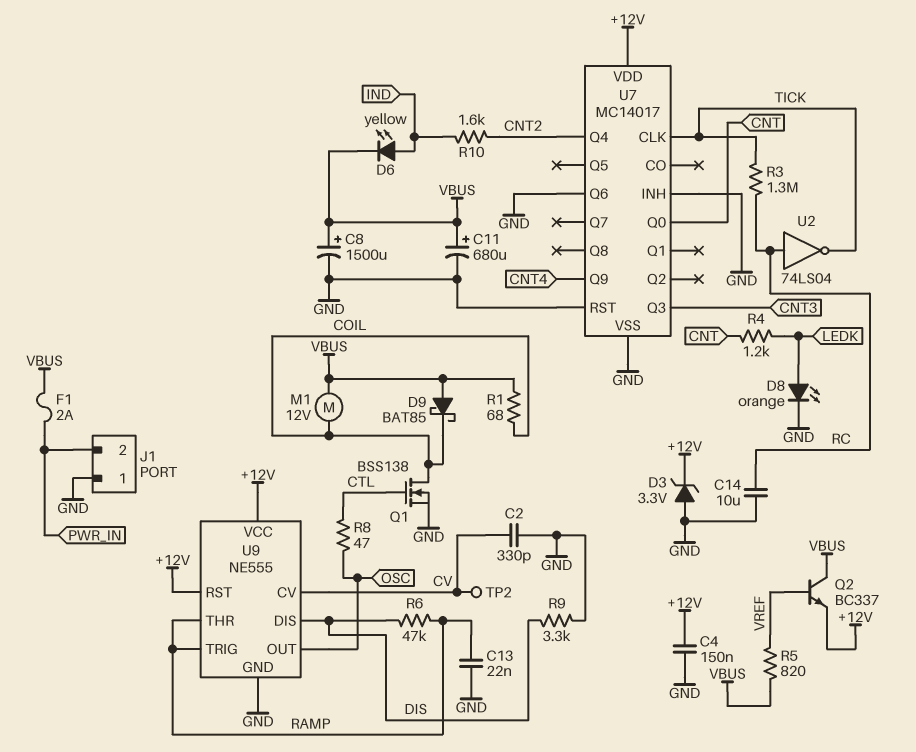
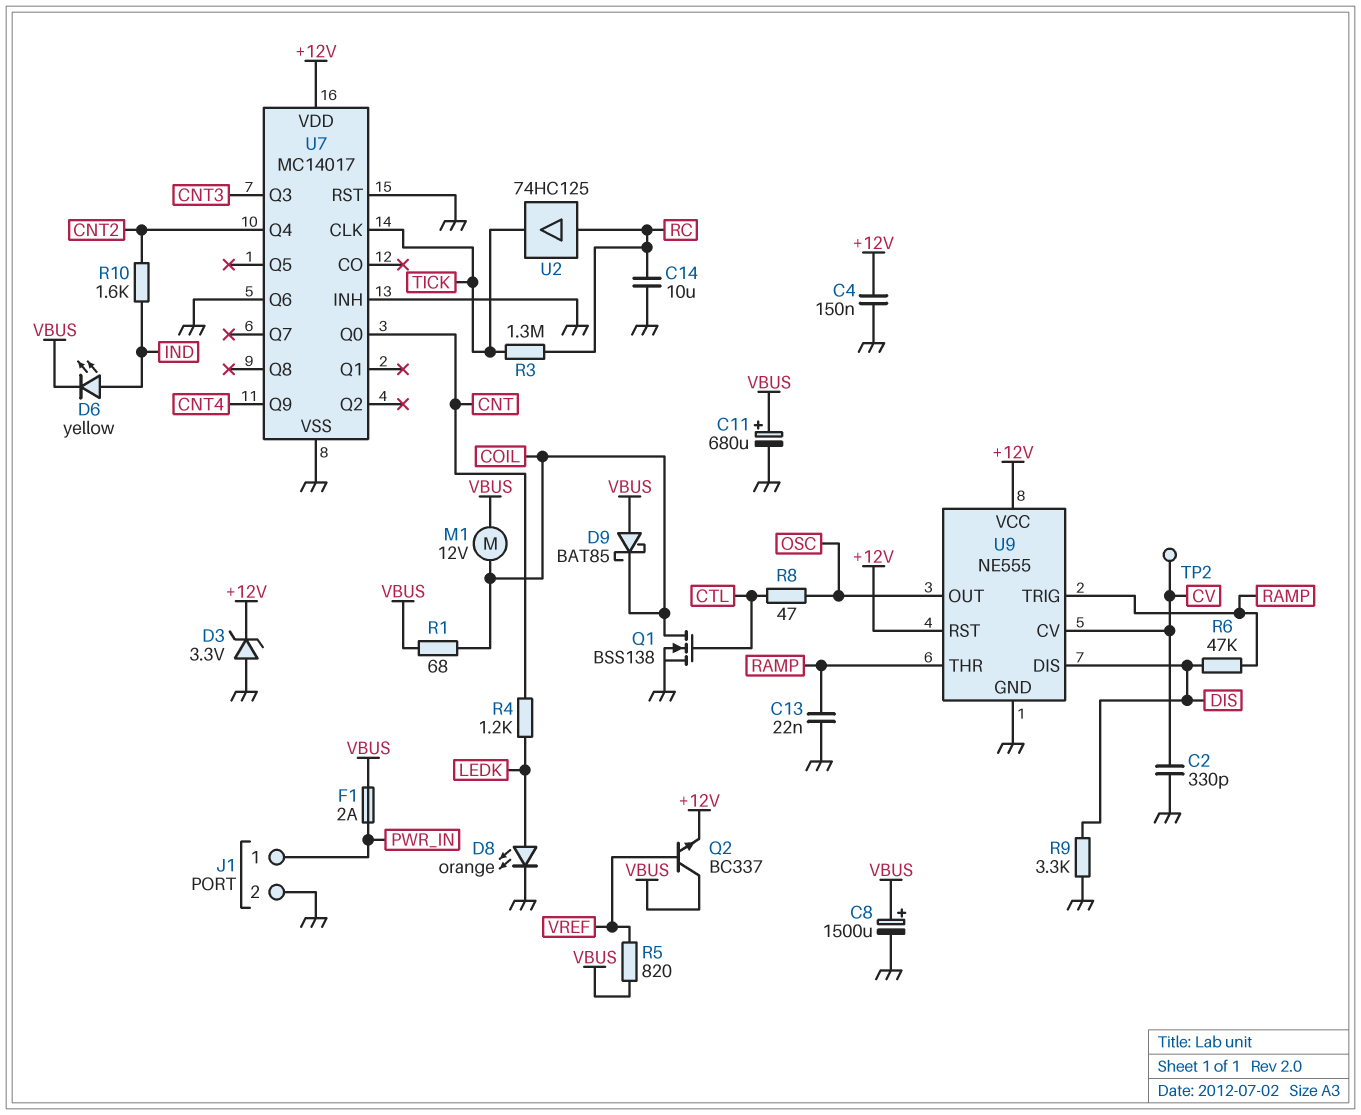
J1 pin 1: GND -> PWR_IN
J1 pin 2: PWR_IN -> GND
U2: NOT 74LS04 (in RC, out TICK) -> buffer 74HC125 (in RC, out TICK)

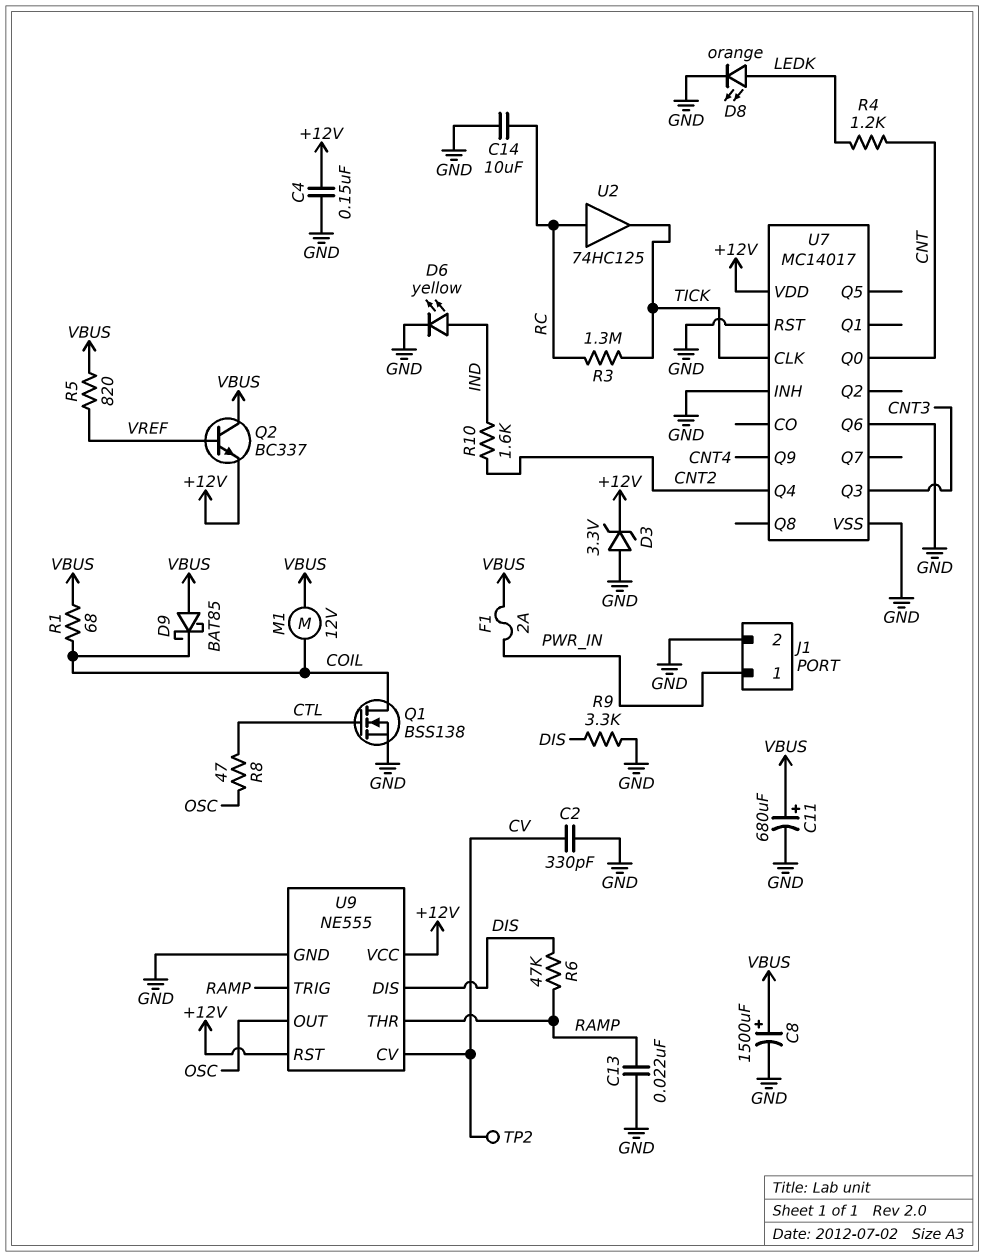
D6: LED yellow (A IND, K VBUS) -> LED yellow (A IND, K GND)

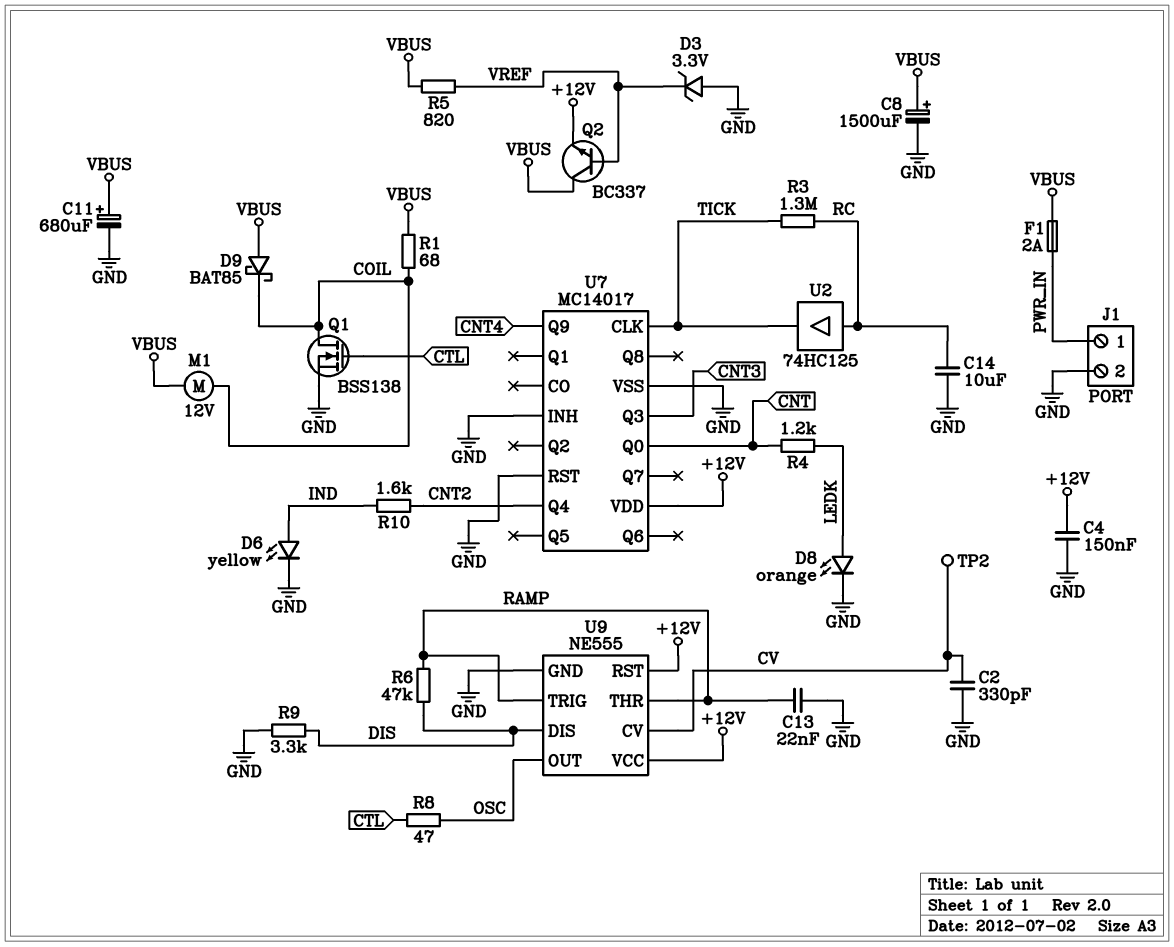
D3: zener 3.3V (A GND, K +12V) -> zener 3.3V (A GND, K VREF)
U7 pin Q6: GND -> none

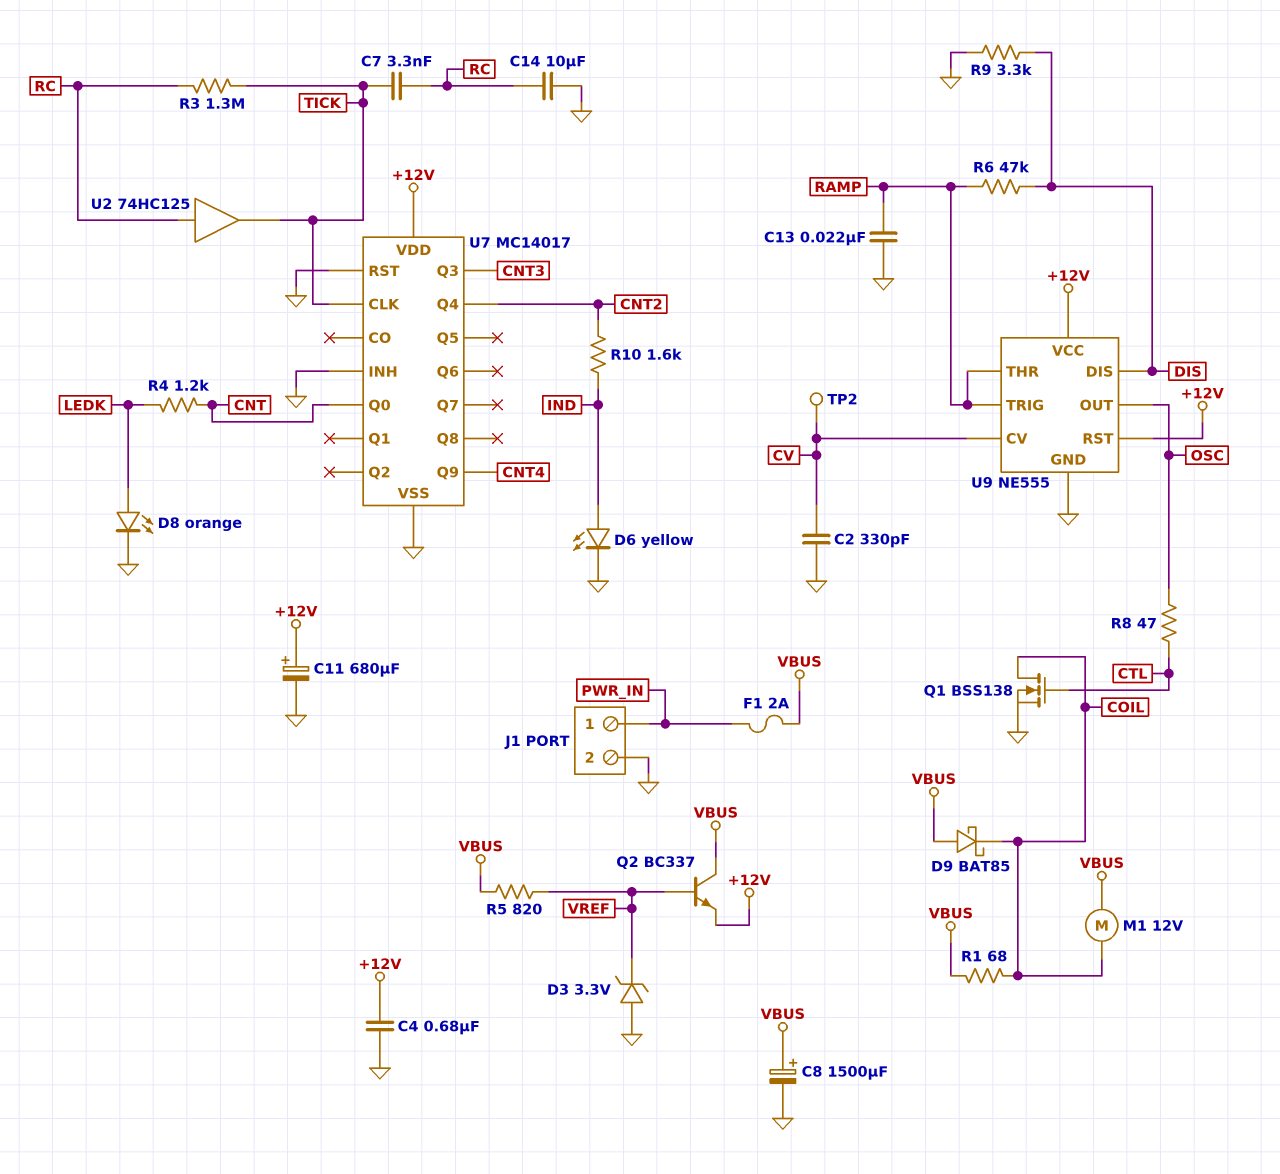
C4: 150nF (+12V, GND) -> 680nF (+12V, GND)
C7: none -> 3.3nF (RC, TICK)
C11: 680uF (plus VBUS, minus GND) -> 680uF (plus +12V, minus GND)

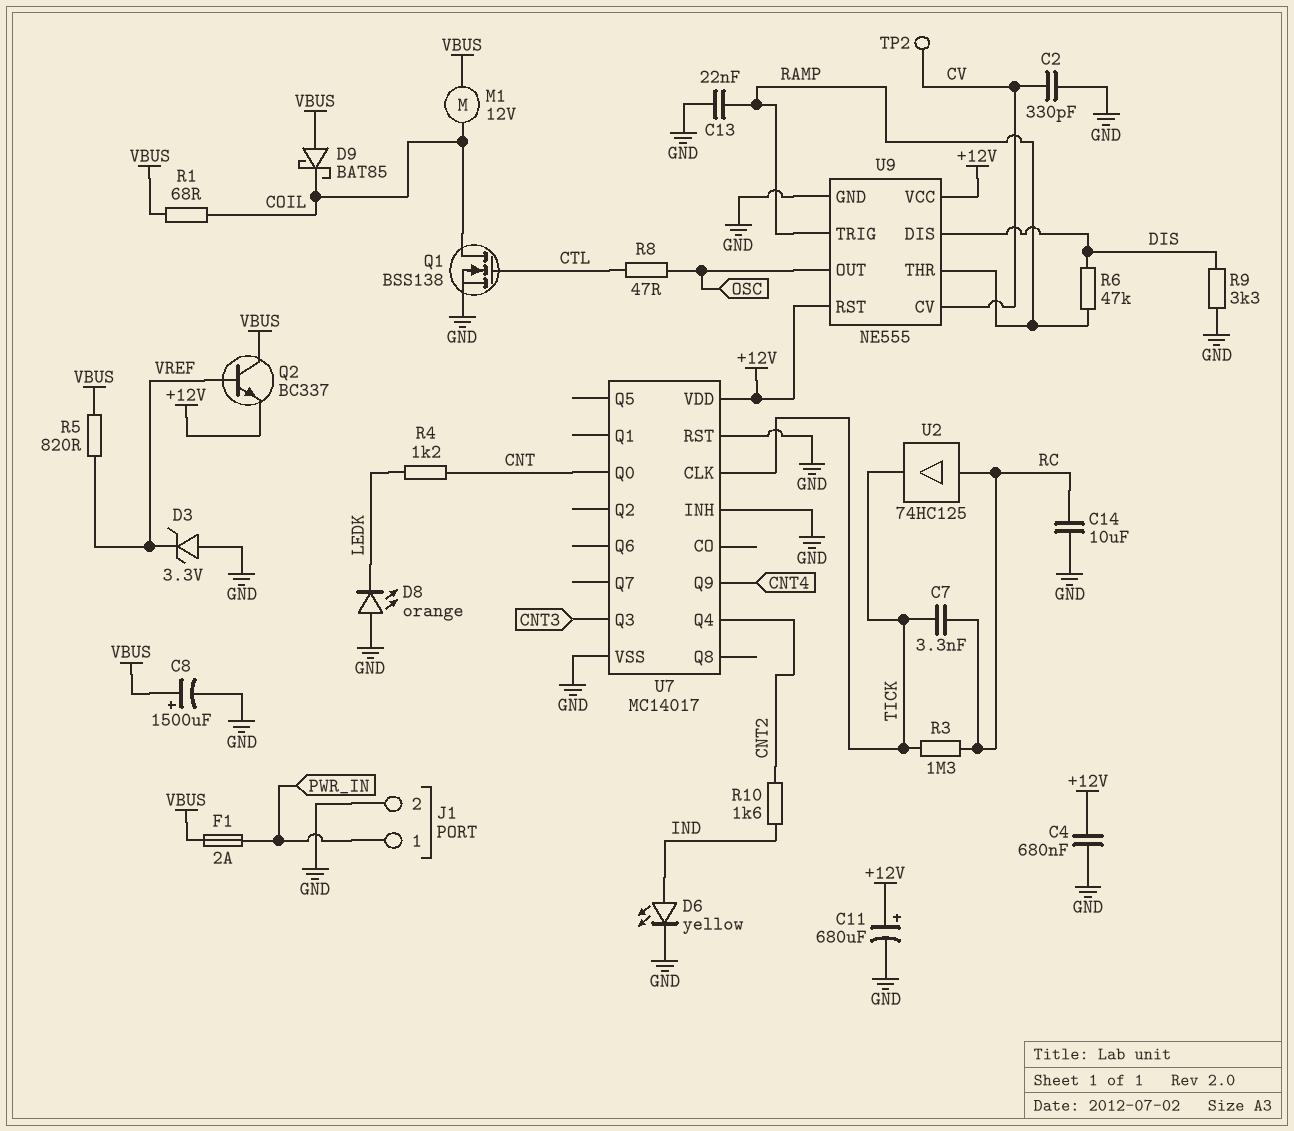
D8: LED orange (A LEDK, K GND) -> LED orange (A GND, K LEDK)

